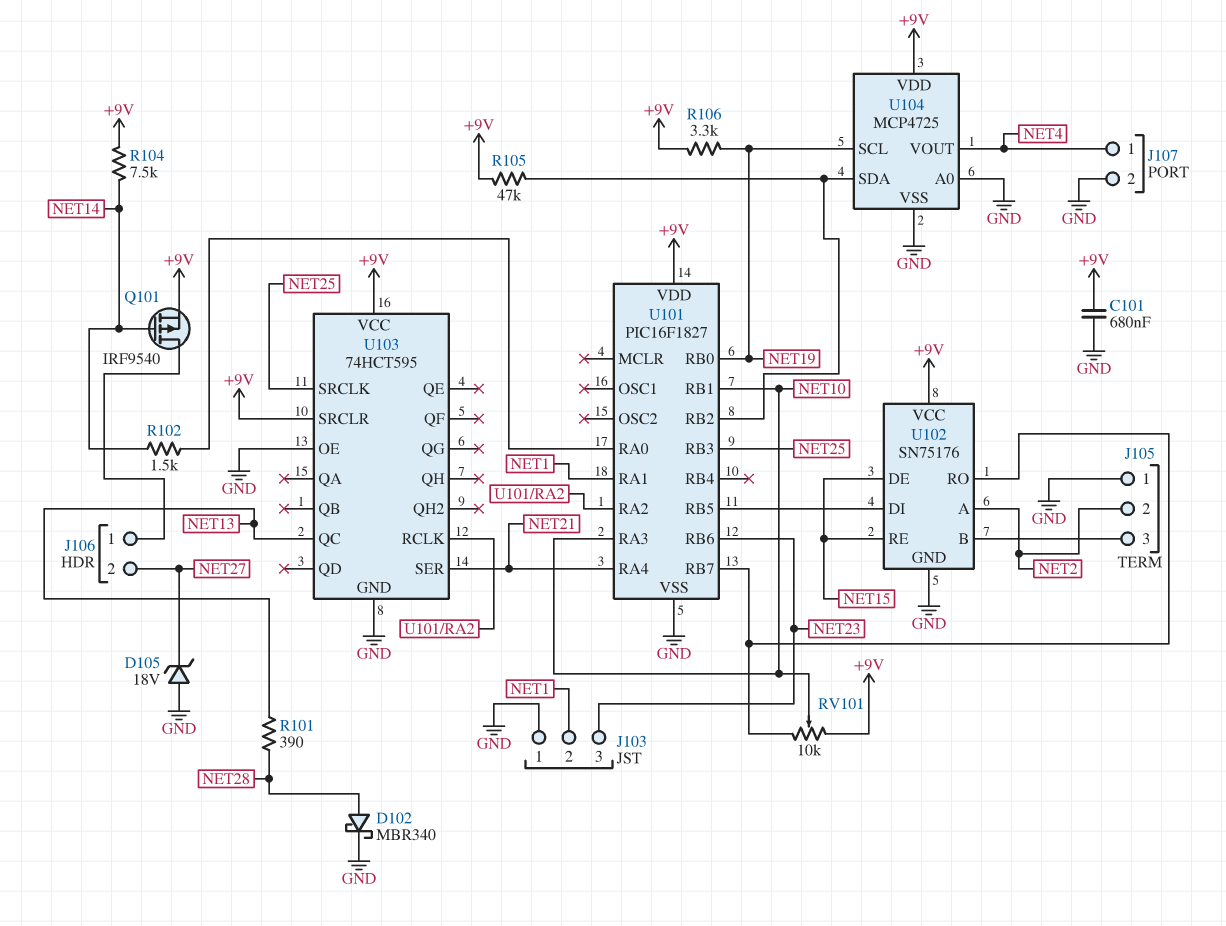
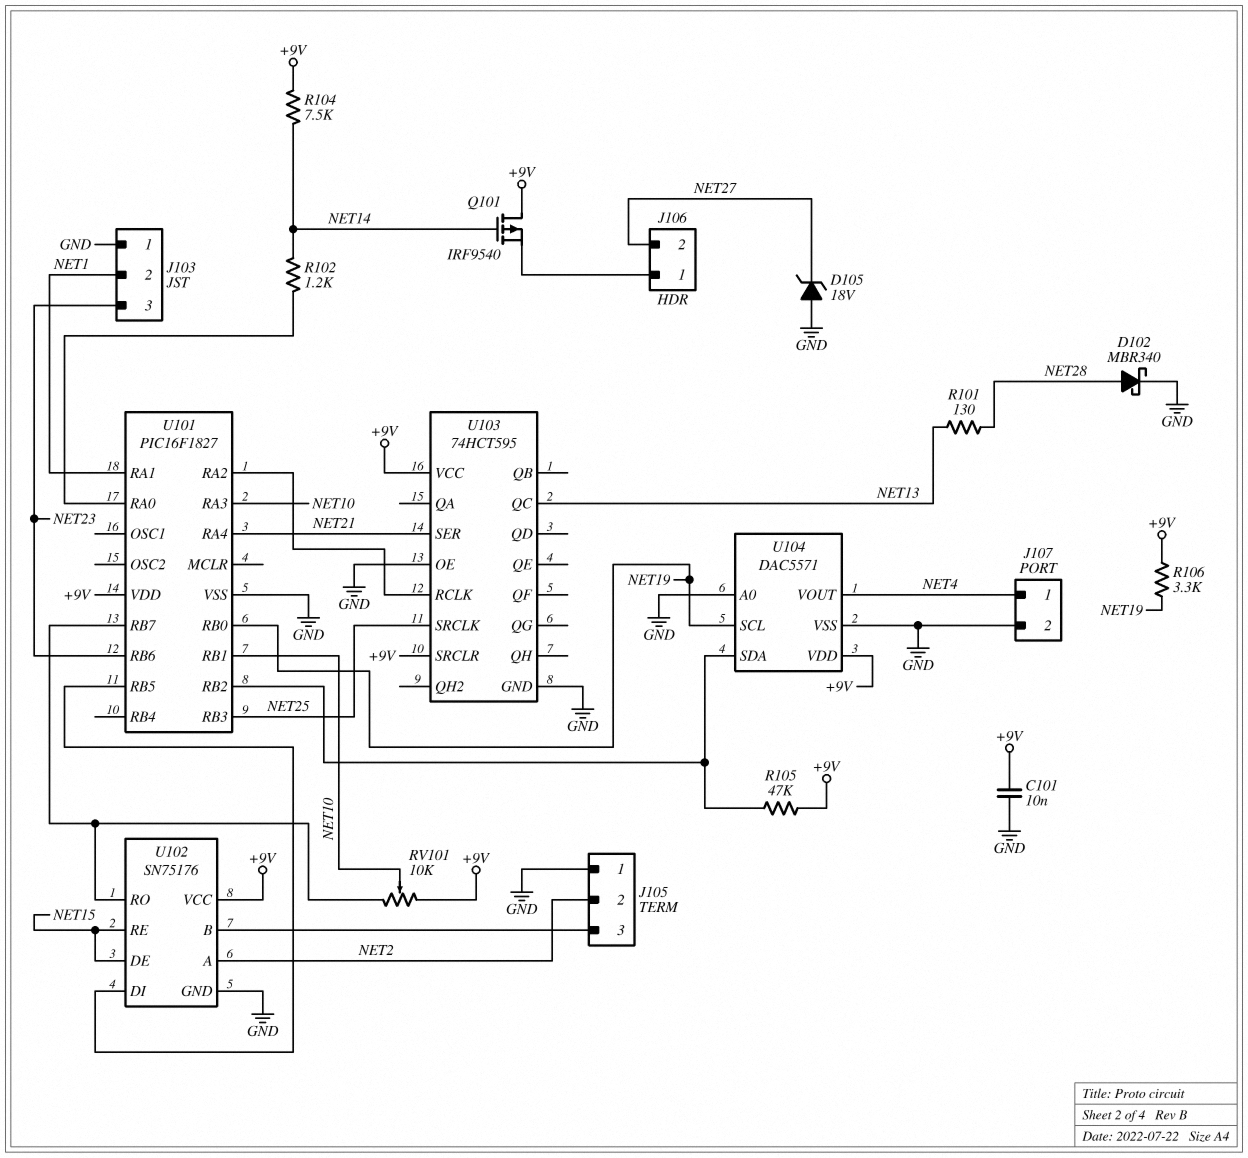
C101: 680nF (+9V, GND) -> 10nF (+9V, GND)
Q101: PMOS IRF9540 (G NET14, D J106/1, S +9V) -> PMOS IRF9540 (G NET14, D +9V, S J106/1)
R101: 390 (NET13, NET28) -> 130 (NET13, NET28)
R102: 1.5k (NET14, U101/RA0) -> 1.2k (NET14, U101/RA0)
U104: MCP4725 -> DAC5571

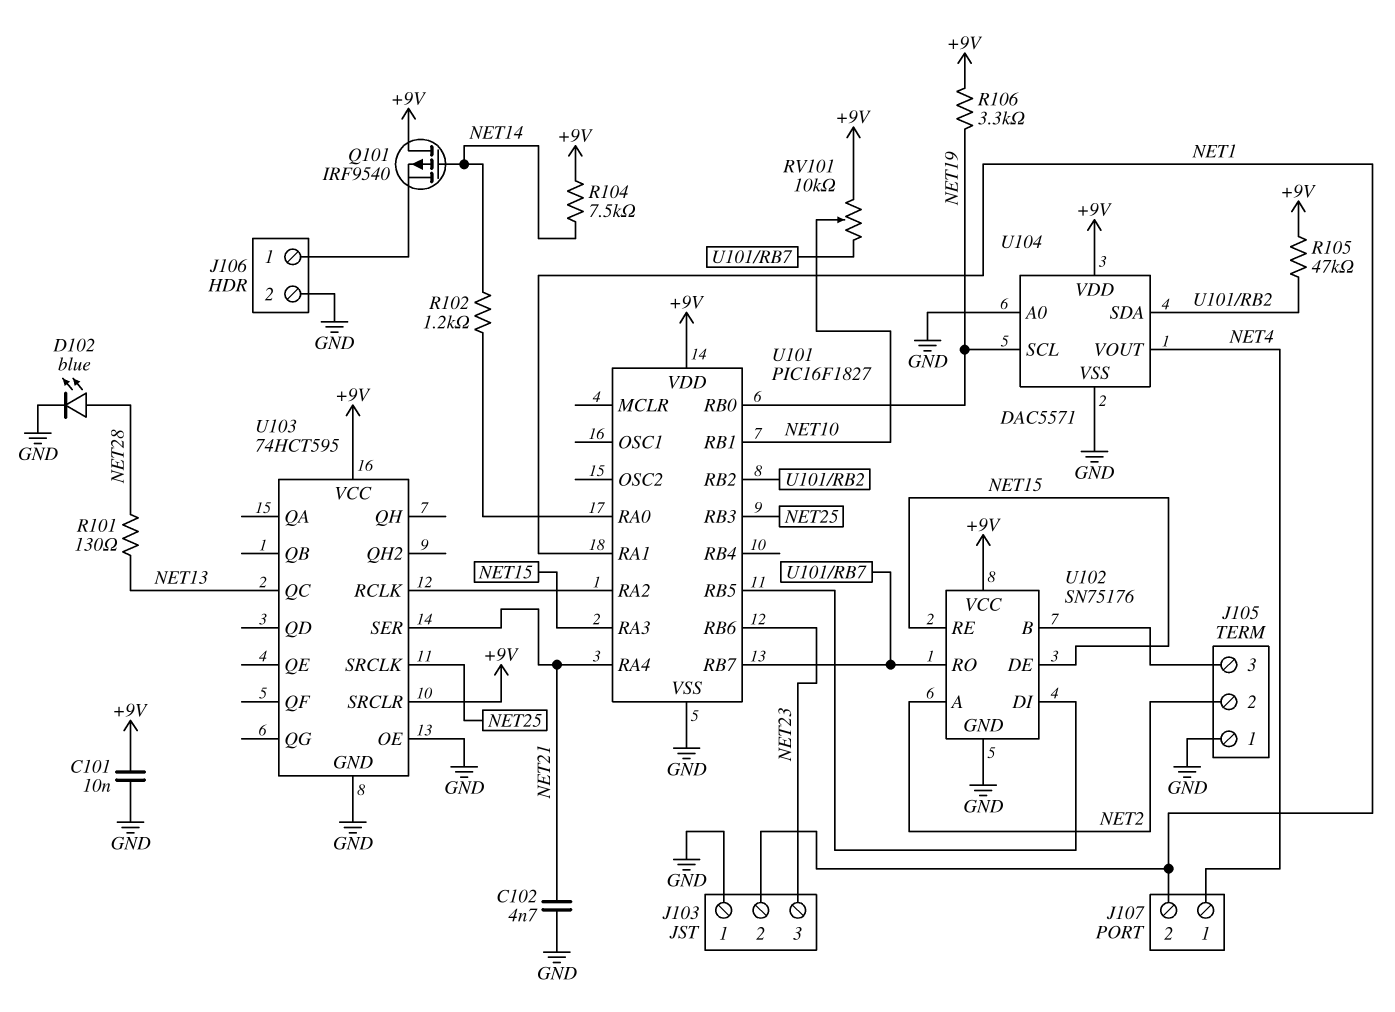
C102: none -> 4.7nF (GND, NET21)
D102: schottky MBR340 (A NET28, K GND) -> LED blue (A NET28, K GND)
D105: zener 18V (A GND, K NET27) -> none
J106 pin 2: NET27 -> GND
J107 pin 2: GND -> NET1
U101 pin RA3: NET10 -> NET15

